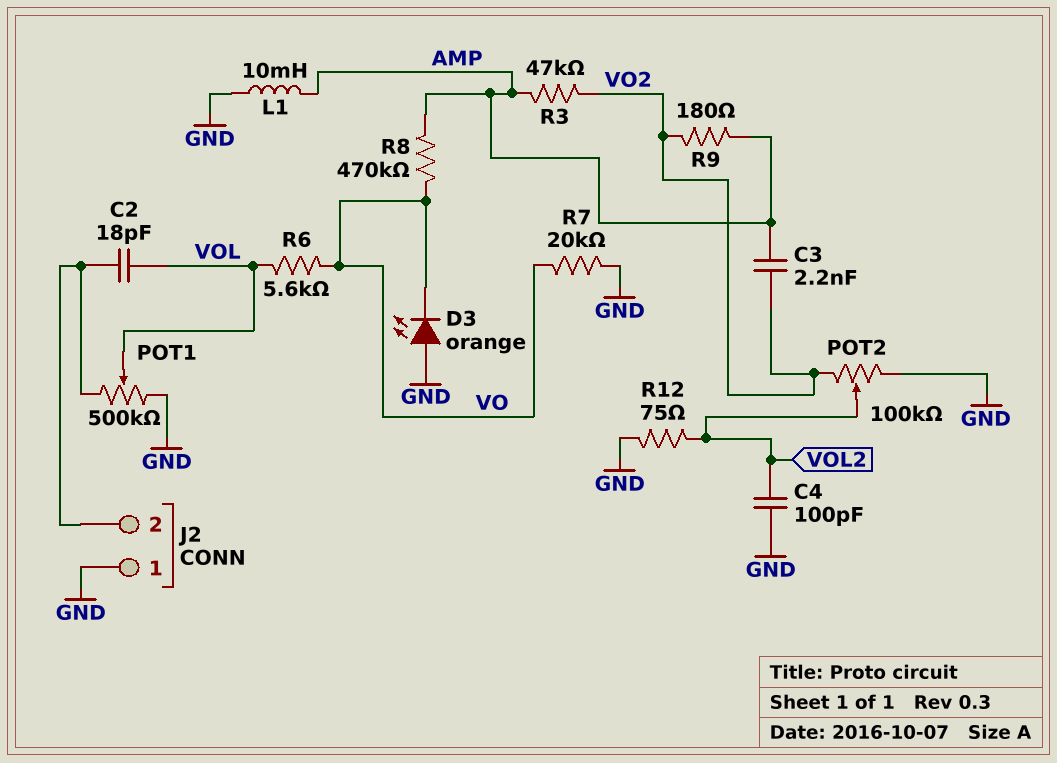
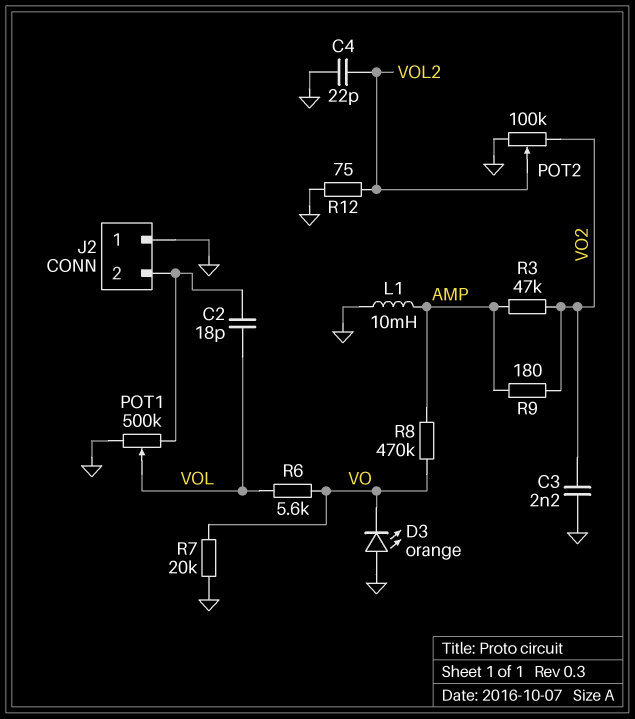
C3: 2.2nF (AMP, VO2) -> 2.2nF (GND, VO2)
C4: 100pF (GND, VOL2) -> 22pF (GND, VOL2)

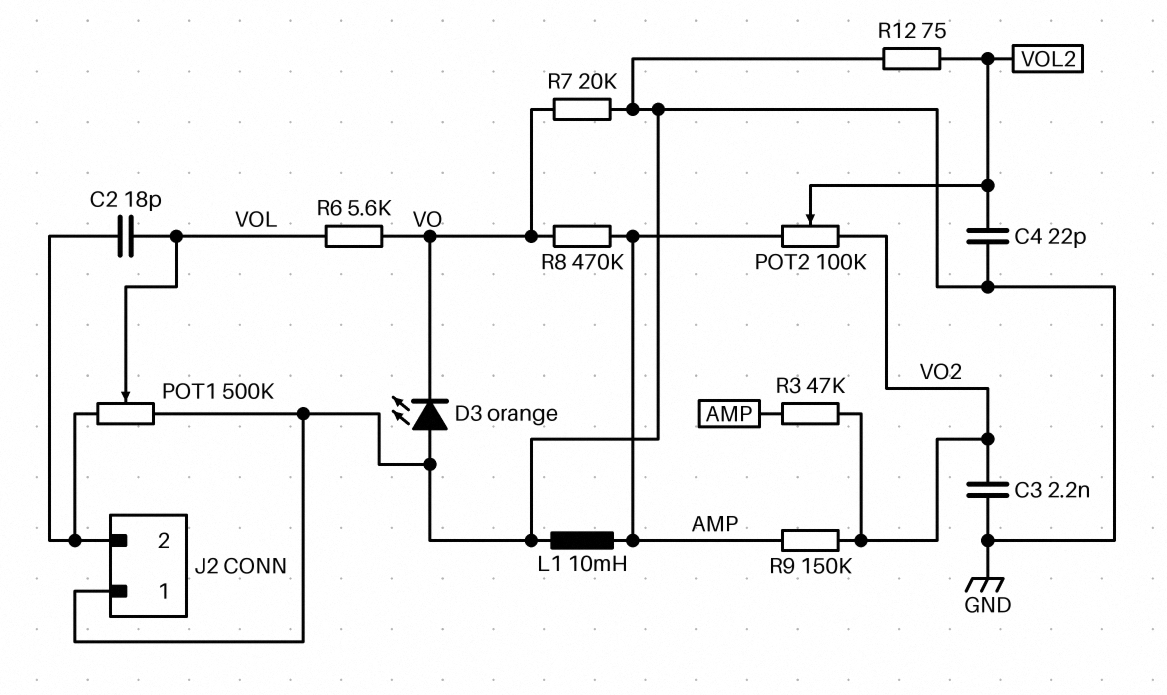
POT2: 100k (GND, VO2, wiper VOL2) -> 100k (AMP, VO2, wiper VOL2)
R9: 180 (AMP, VO2) -> 150k (AMP, VO2)

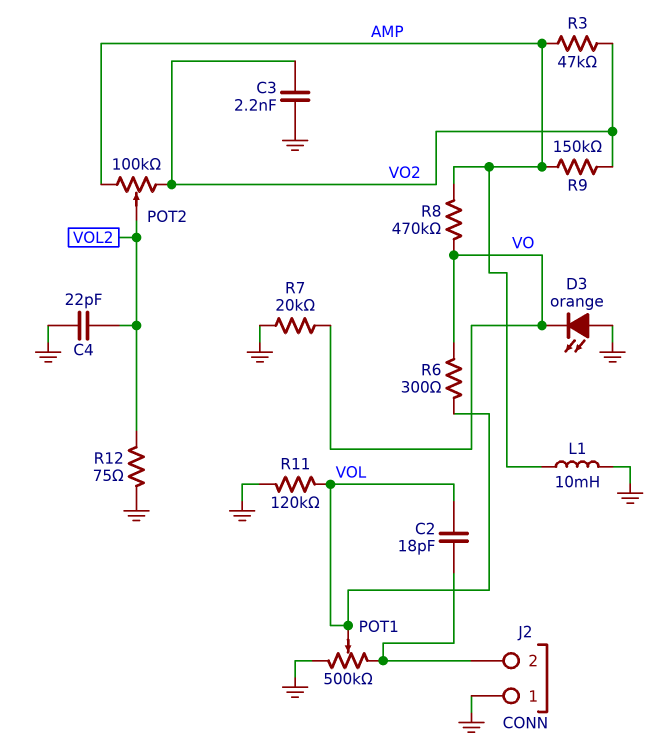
R6: 5.6k (VO, VOL) -> 300 (VO, VOL)
R11: none -> 120k (GND, VOL)

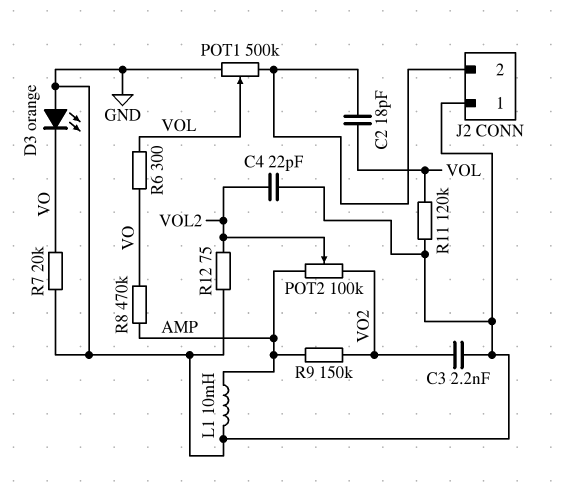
R3: 47k (AMP, VO2) -> none

